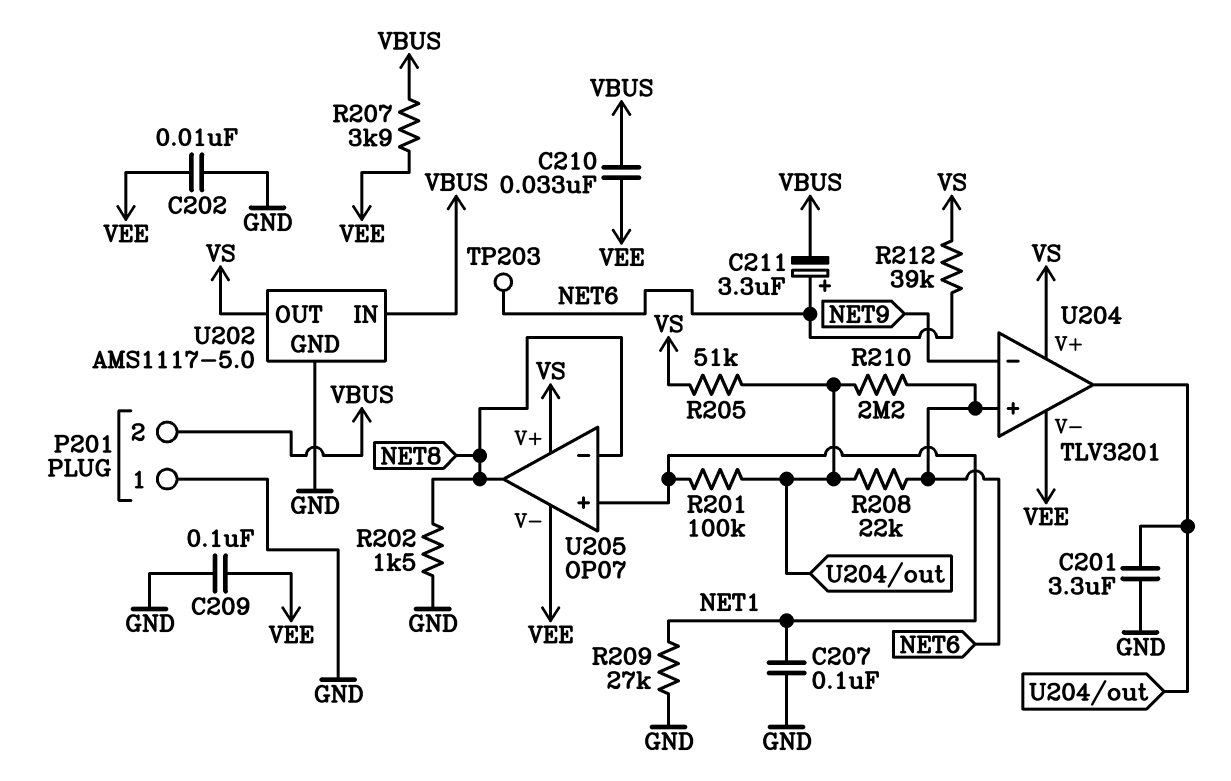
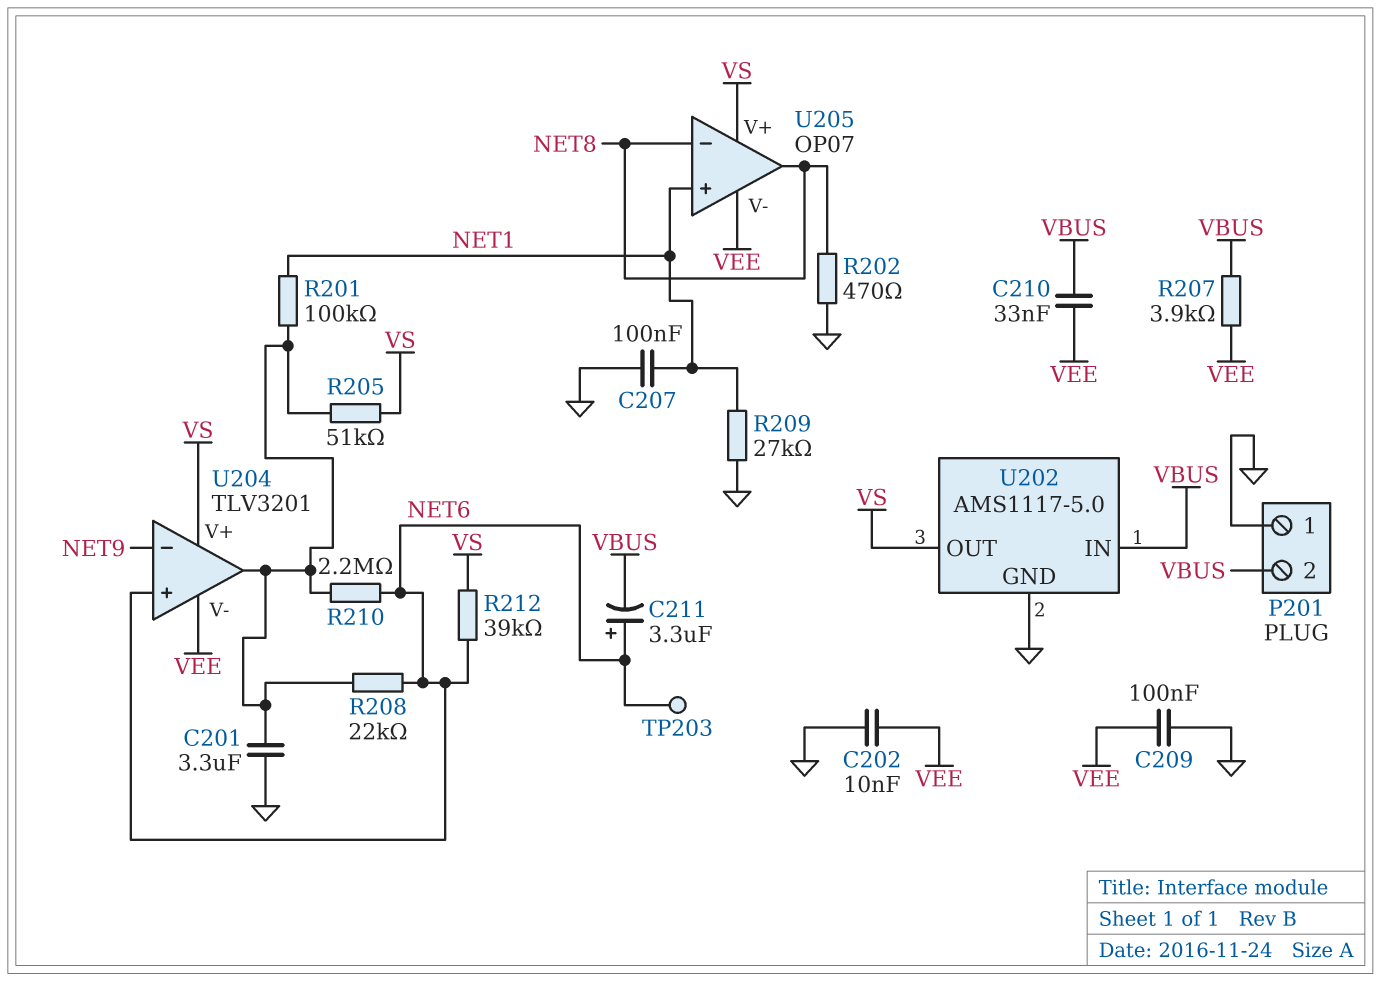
R202: 1.5k (GND, NET8) -> 470 (GND, NET8)

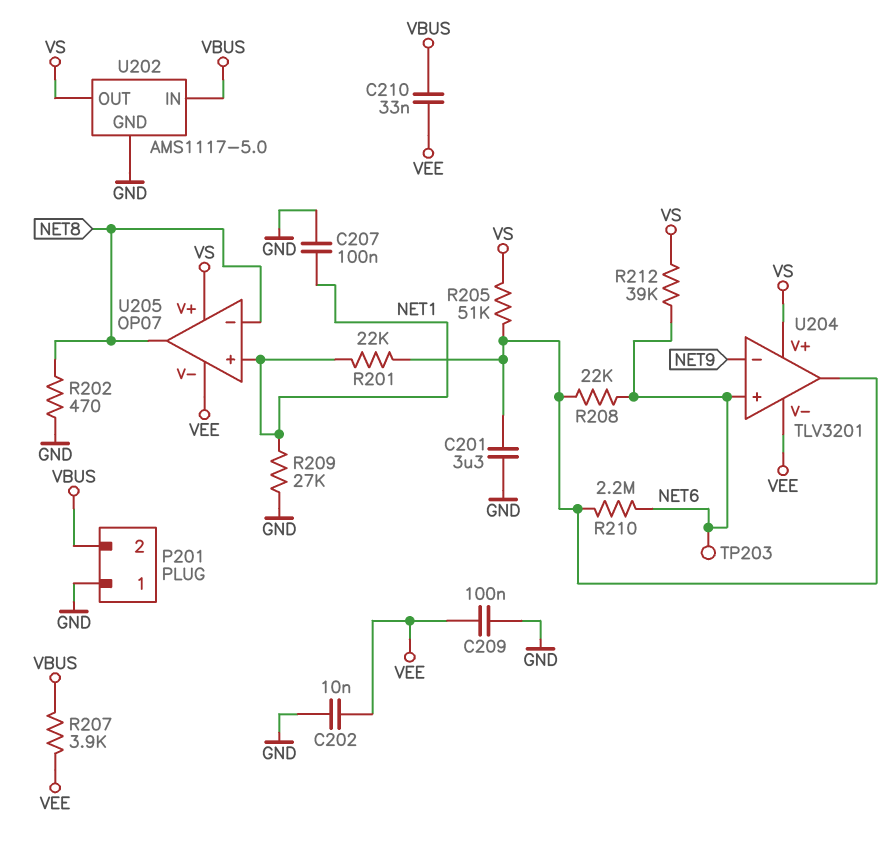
C211: 3.3uF (plus NET6, minus VBUS) -> none
R201: 100k (NET1, U204/out) -> 22k (NET1, U204/out)

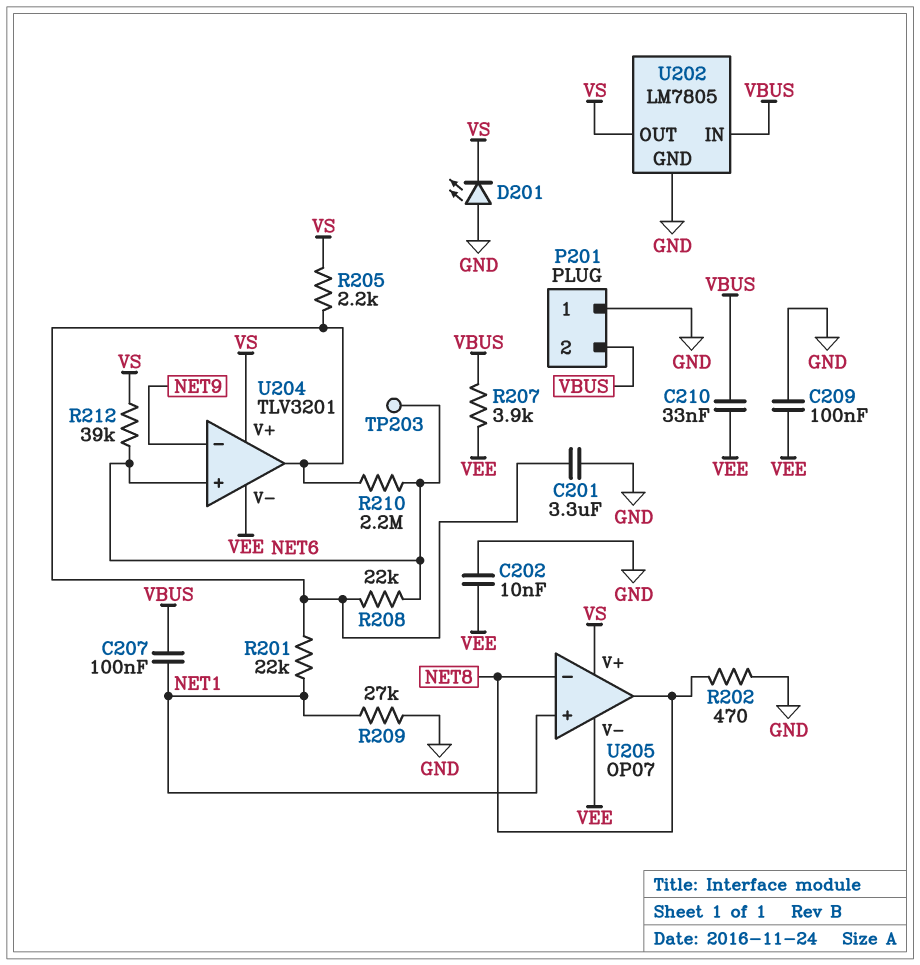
C207: 100nF (GND, NET1) -> 100nF (NET1, VBUS)
D201: none -> LED (A GND, K VS)
R205: 51k (U204/out, VS) -> 2.2k (U204/out, VS)
U202: AMS1117-5.0 -> LM7805

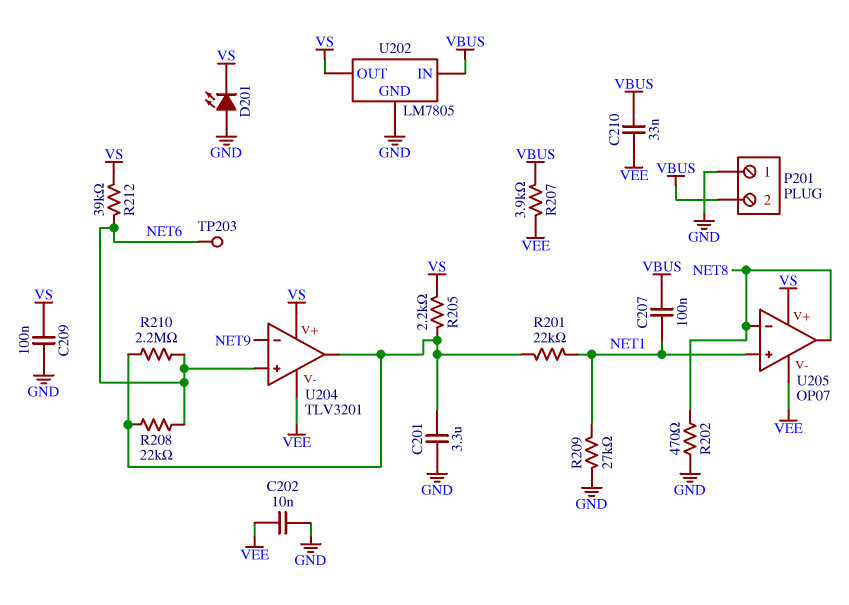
C209: 100nF (GND, VEE) -> 100nF (GND, VS)

